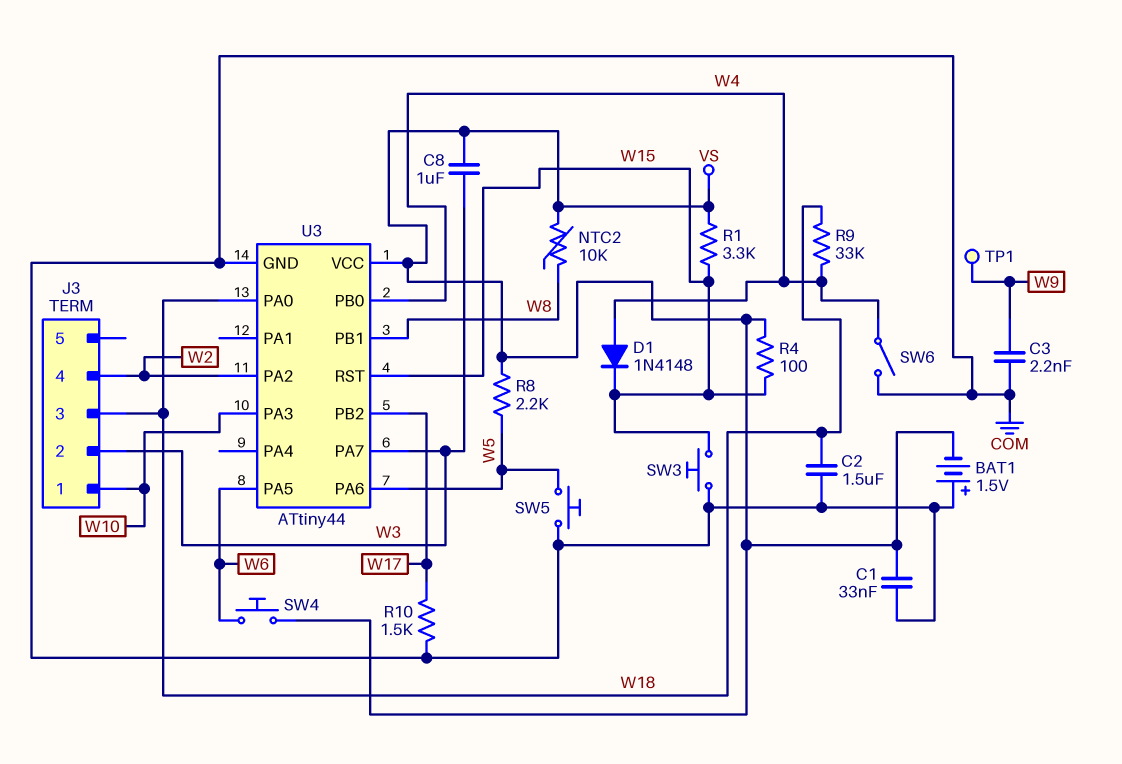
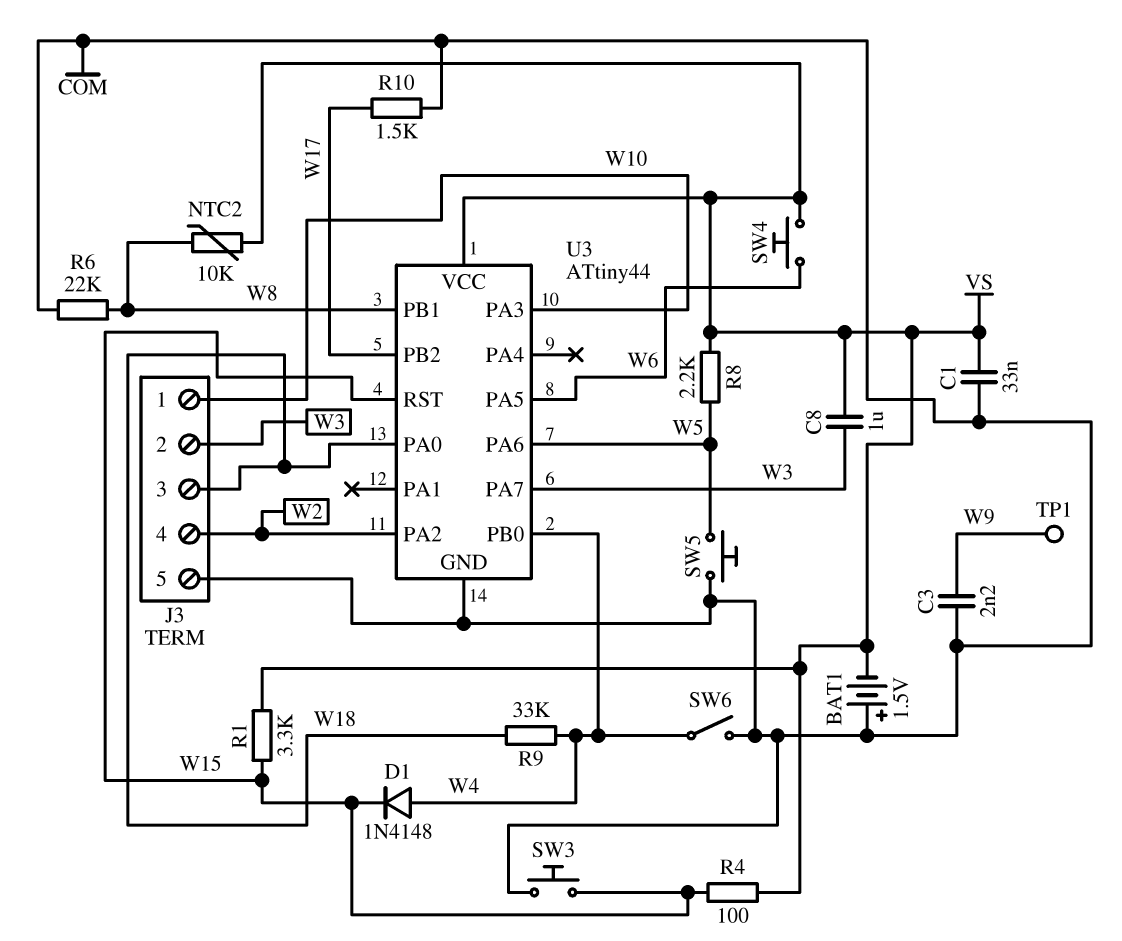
C2: 1.5uF (COM, W18) -> none
J3 pin 5: none -> COM
R6: none -> 22k (COM, W8)

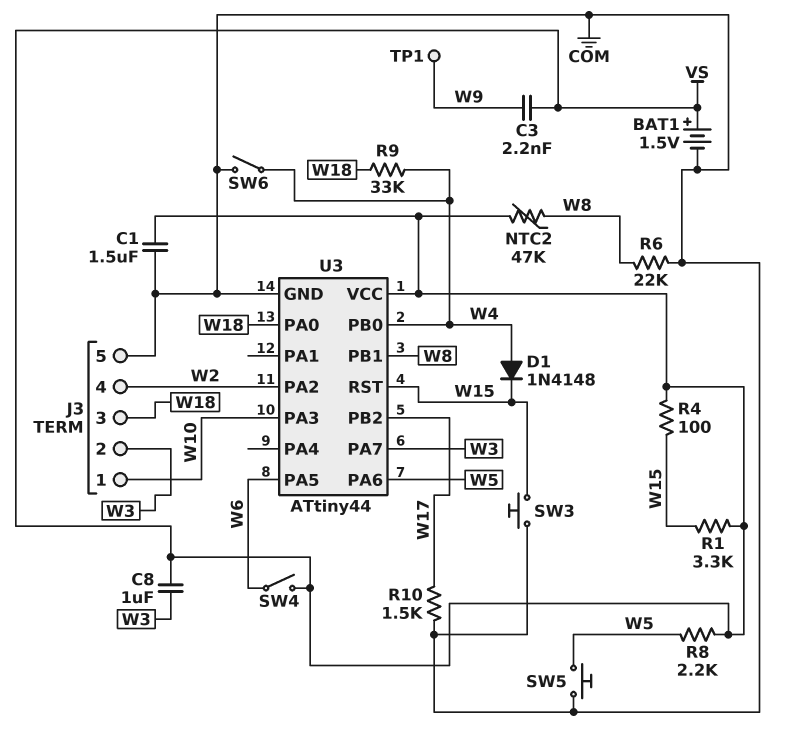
BAT1: 1.5V (plus COM, minus VS) -> 1.5V (plus VS, minus COM)
C1: 33nF (COM, VS) -> 1.5uF (COM, VS)
C3: 2.2nF (COM, W9) -> 2.2nF (VS, W9)
NTC2: 10k (VS, W8) -> 47k (VS, W8)
SW4: button (VS, W6) -> switch (VS, W6)

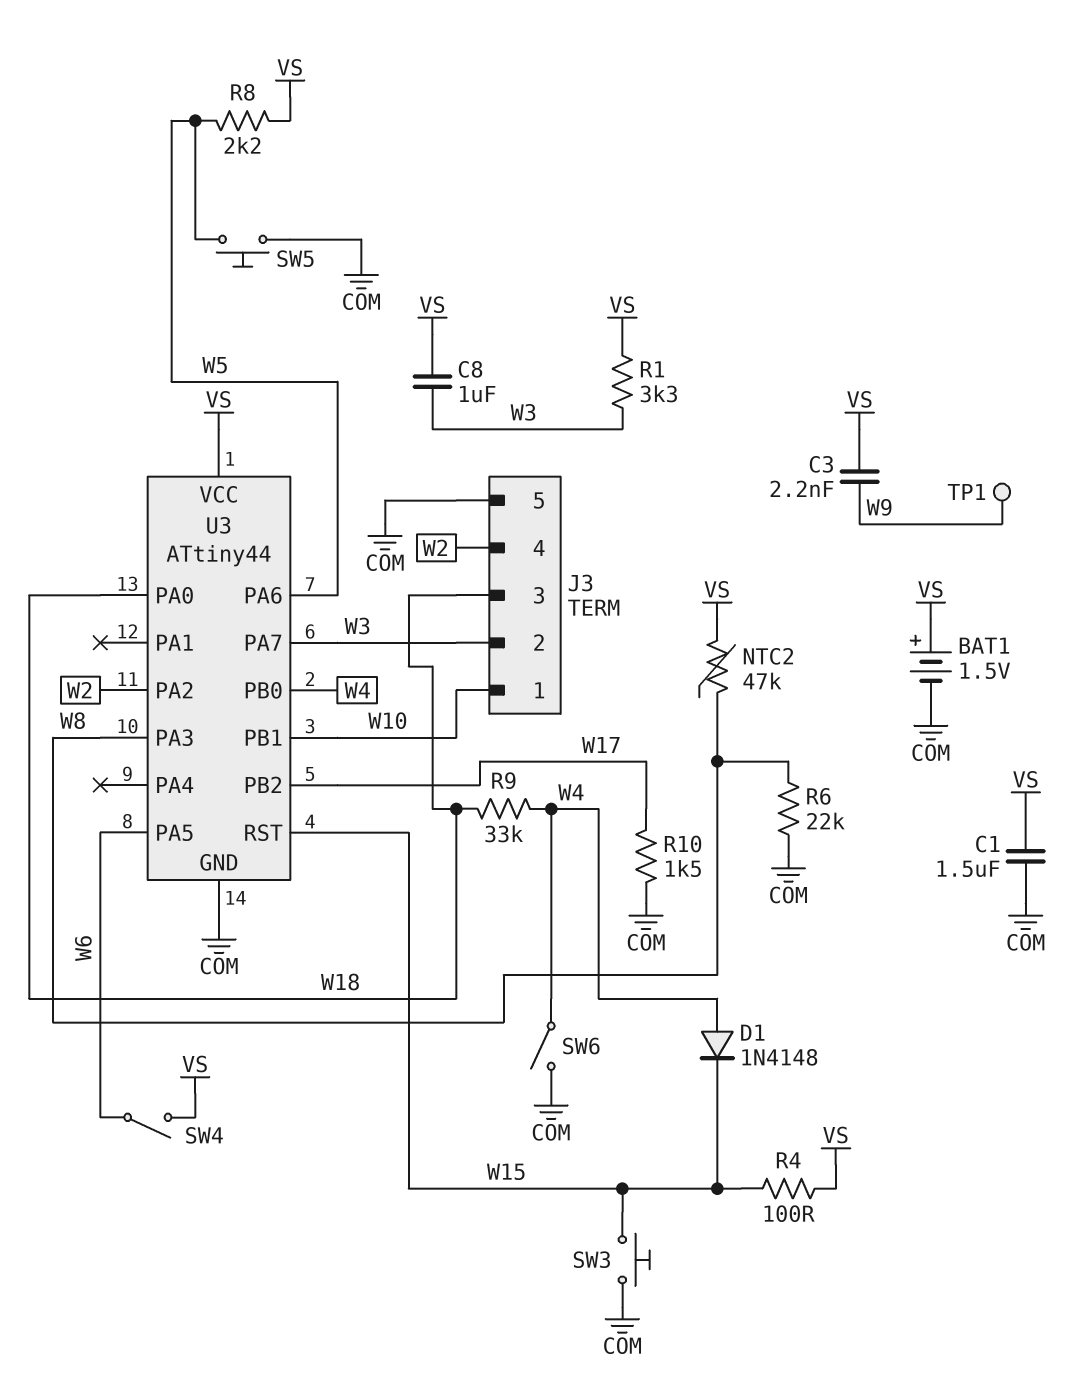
R1: 3.3k (VS, W15) -> 3.3k (VS, W3)
U3 pin PA3: W10 -> W8
U3 pin PB1: W8 -> W10

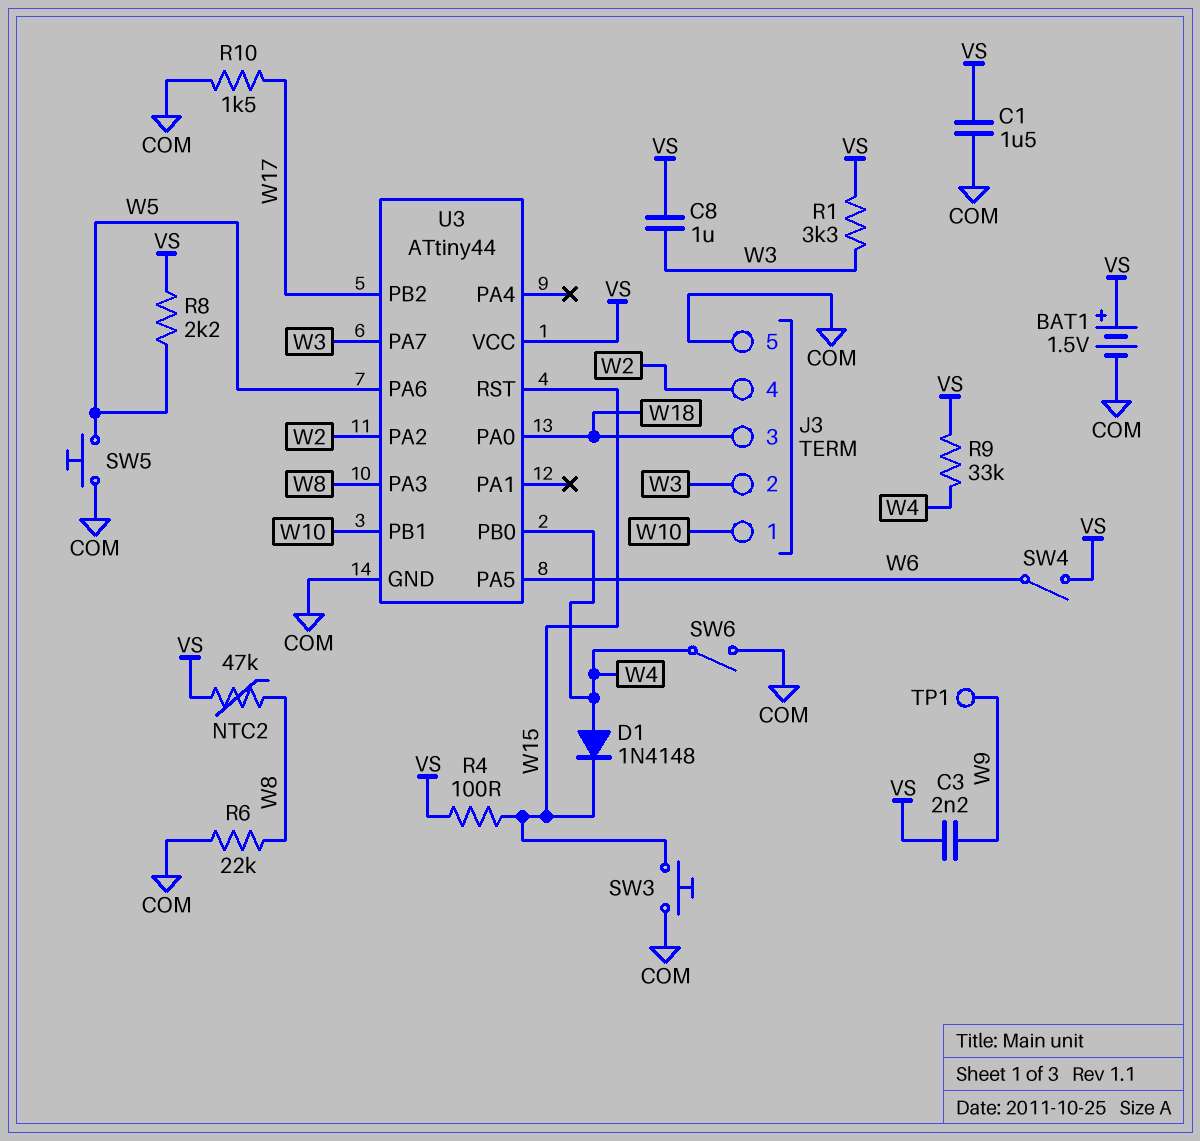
R9: 33k (W4, W18) -> 33k (VS, W4)

